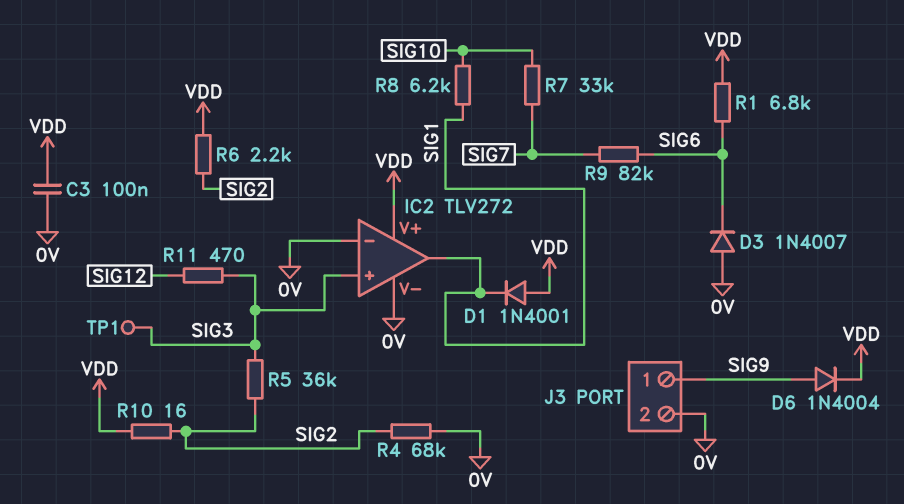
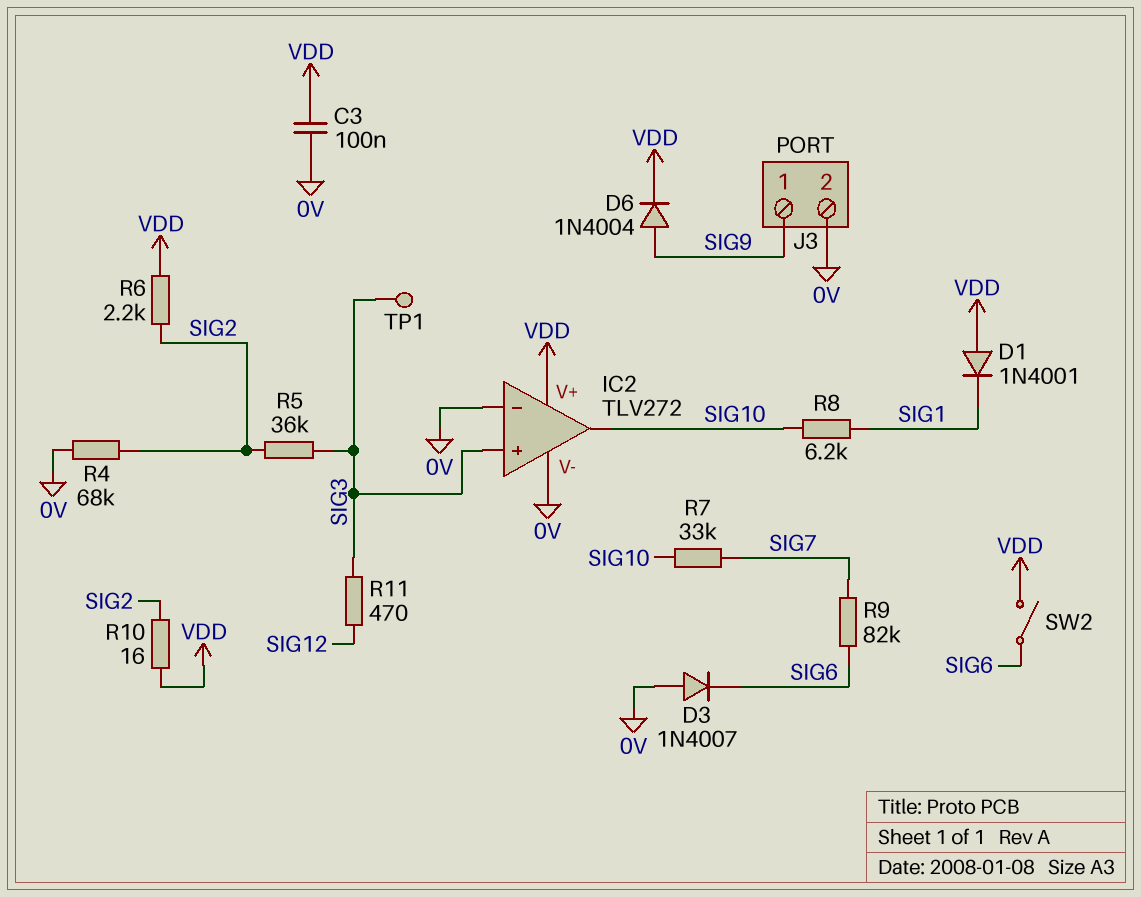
IC2 pin out: SIG1 -> SIG10
R1: 6.8k (SIG6, VDD) -> none
SW2: none -> switch (SIG6, VDD)

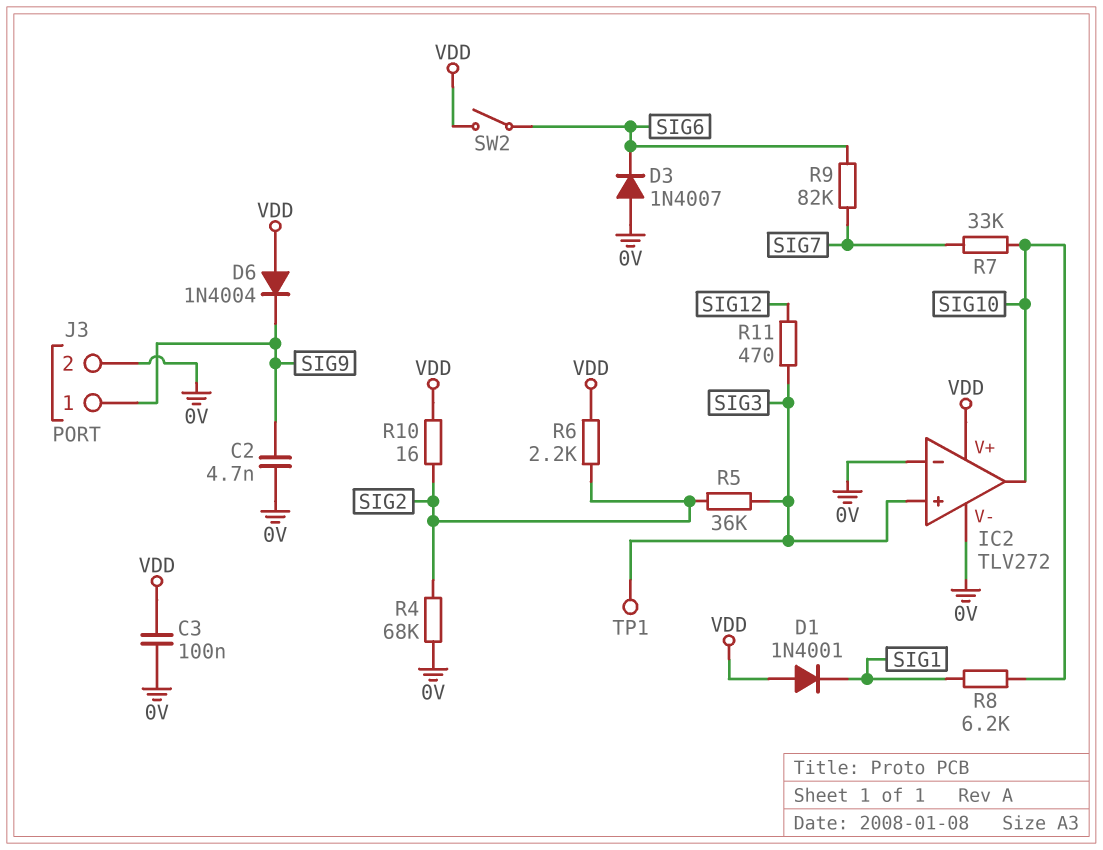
C2: none -> 4.7nF (0V, SIG9)
D6: diode 1N4004 (A SIG9, K VDD) -> diode 1N4004 (A VDD, K SIG9)

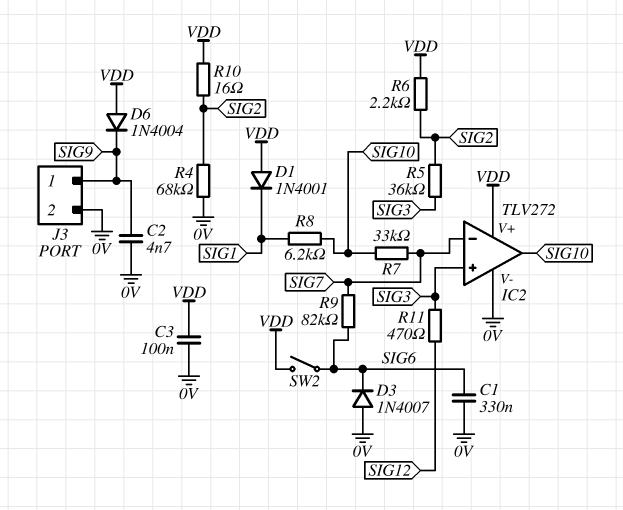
C1: none -> 330nF (0V, SIG6)
IC2 pin in-: 0V -> SIG7
TP1: test point (SIG3) -> none

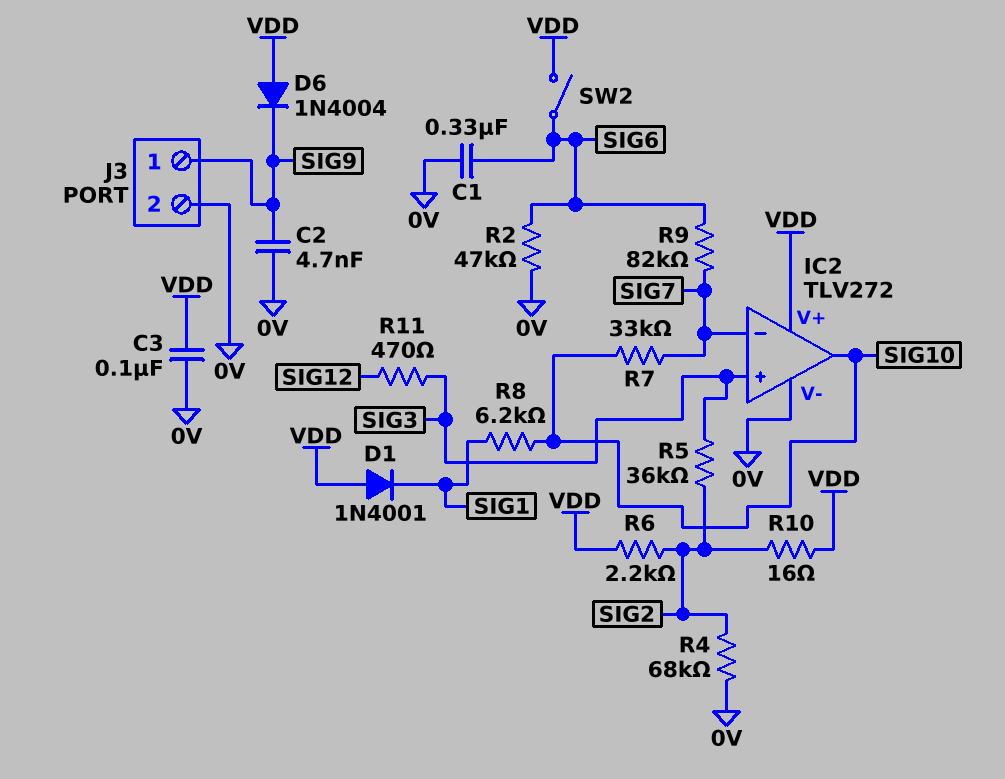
D3: diode 1N4007 (A 0V, K SIG6) -> none
R2: none -> 47k (0V, SIG6)

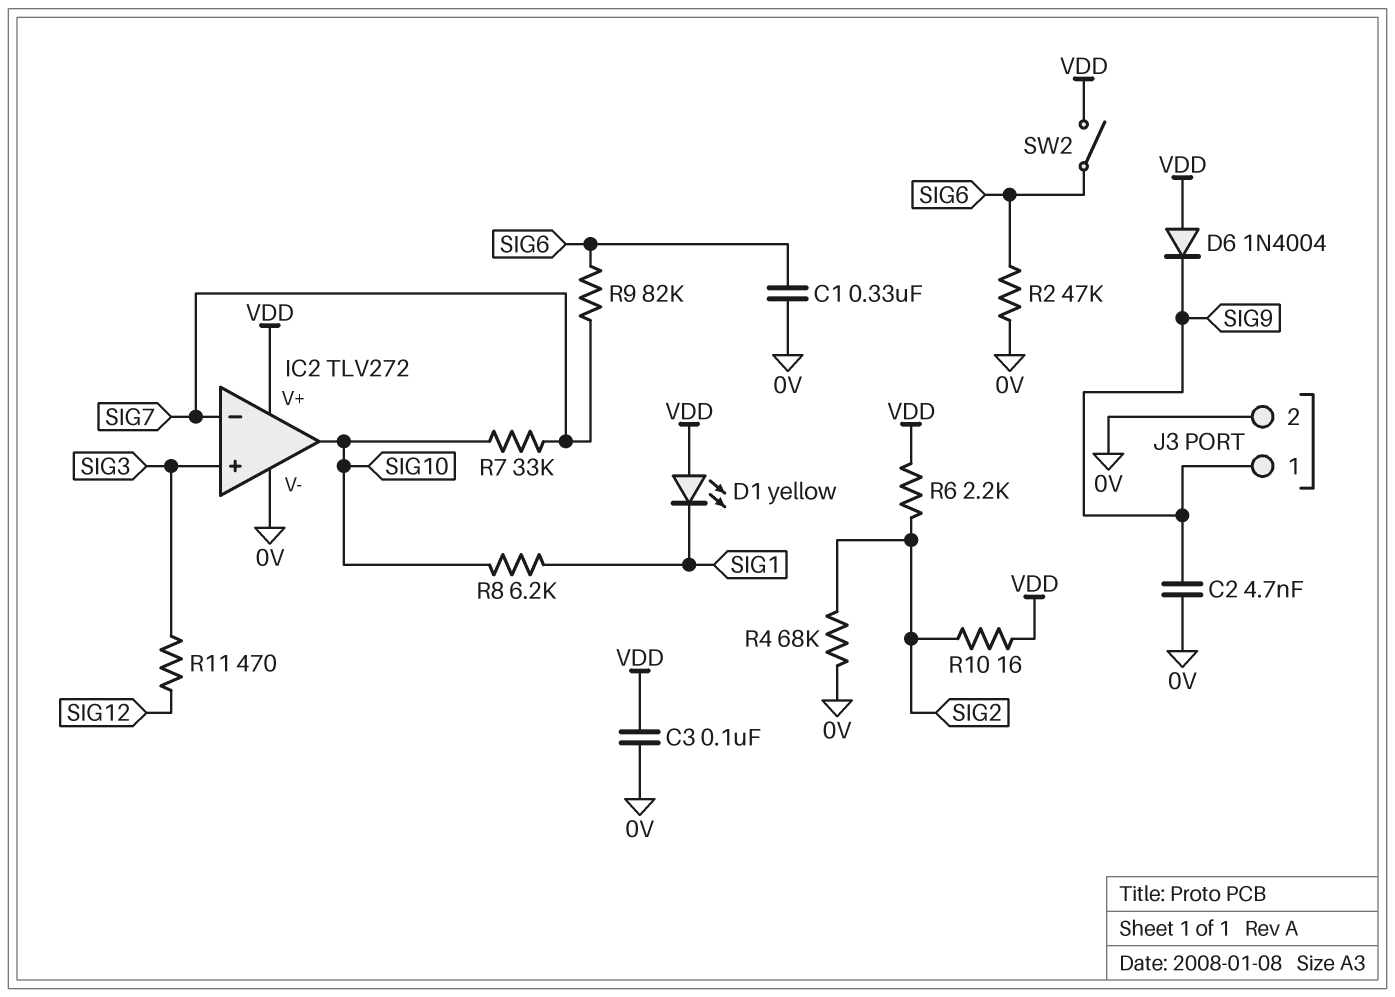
D1: diode 1N4001 (A VDD, K SIG1) -> LED yellow (A VDD, K SIG1)
R5: 36k (SIG2, SIG3) -> none

